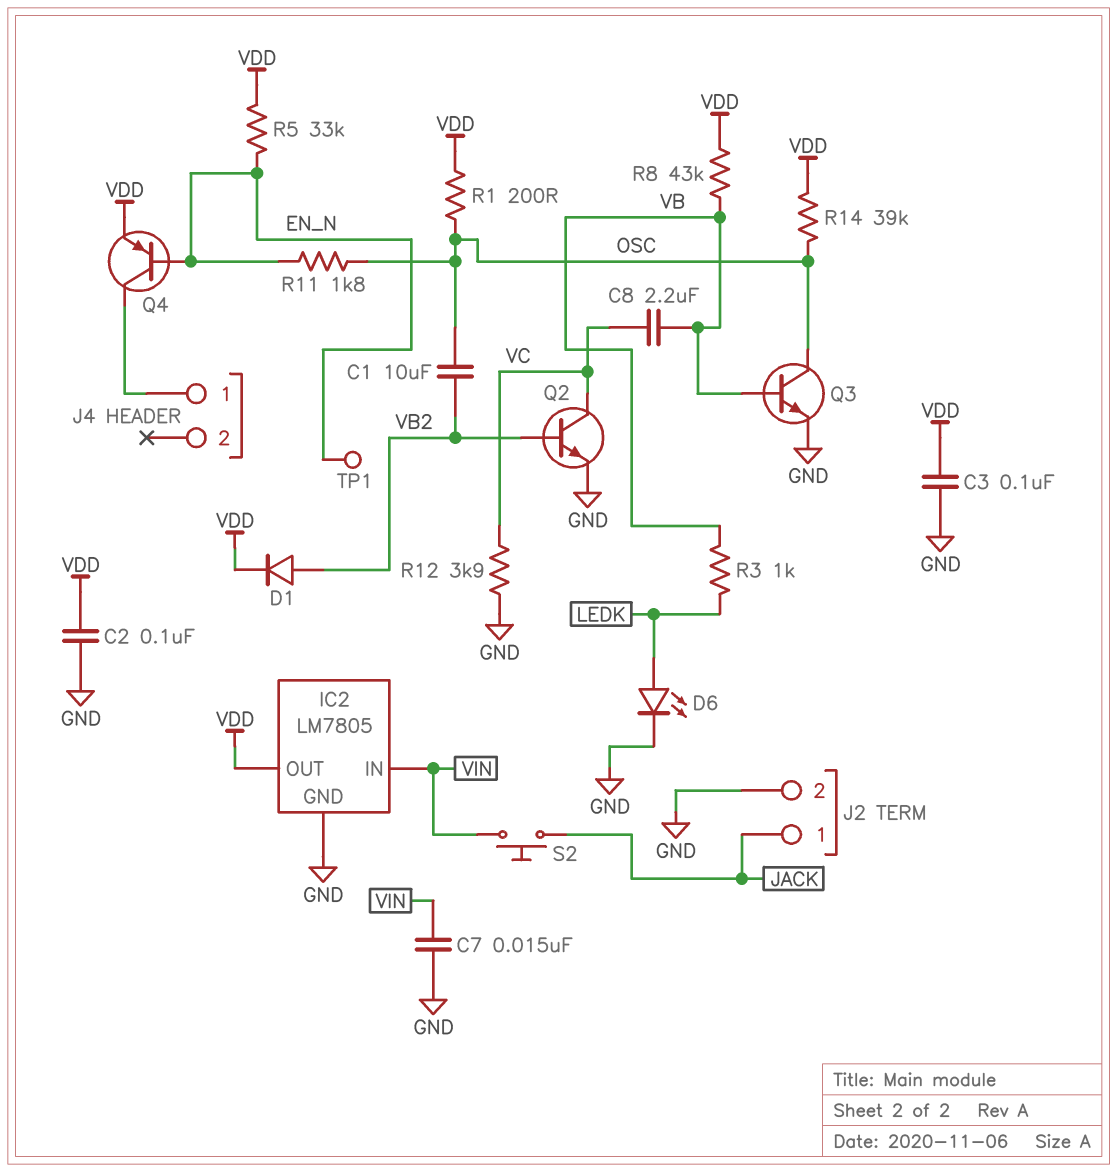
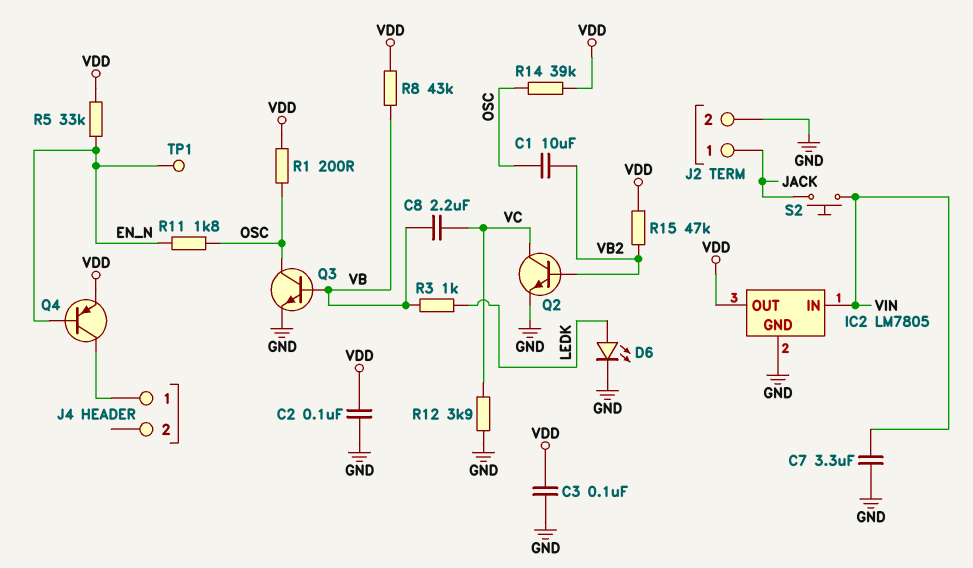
C7: 15nF (GND, VIN) -> 3.3uF (GND, VIN)
D1: diode (A VB2, K VDD) -> none
R15: none -> 47k (VB2, VDD)

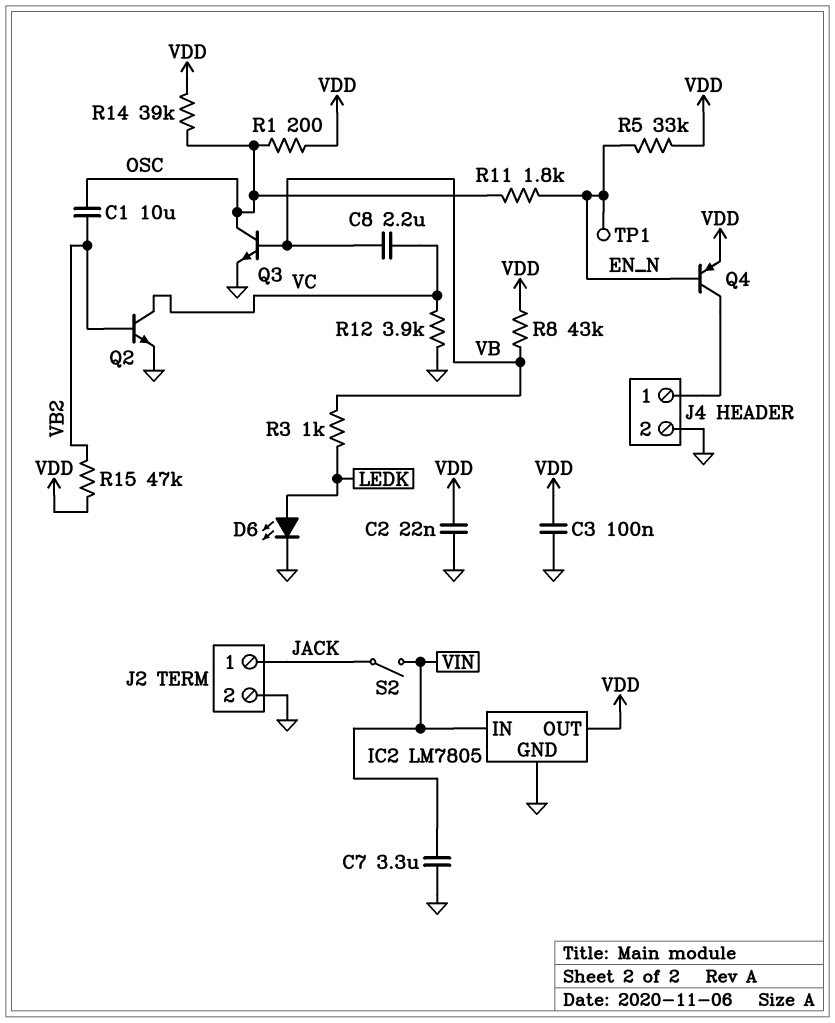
C2: 100nF (GND, VDD) -> 22nF (GND, VDD)
J4 pin 2: none -> GND
S2: button (JACK, VIN) -> switch (JACK, VIN)

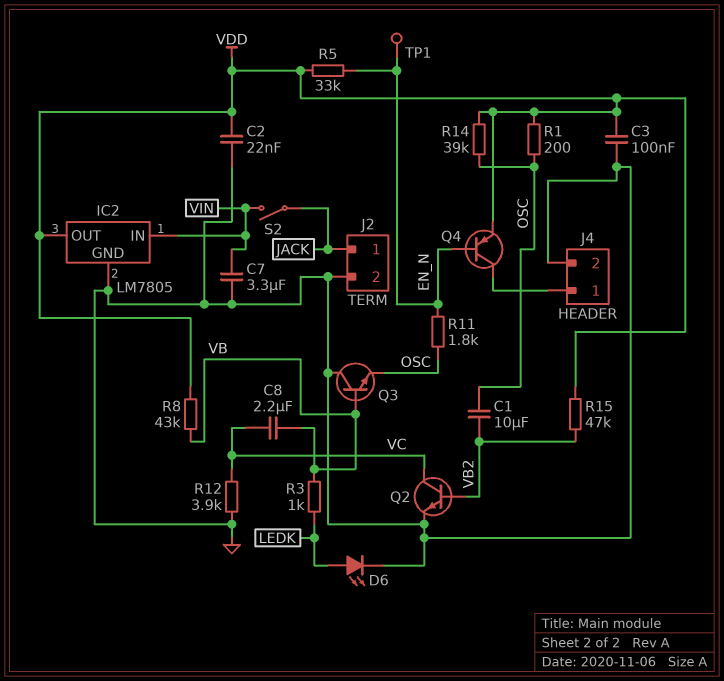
Q3: NPN (B VB, C OSC, E GND) -> NPN (B VB, C GND, E OSC)

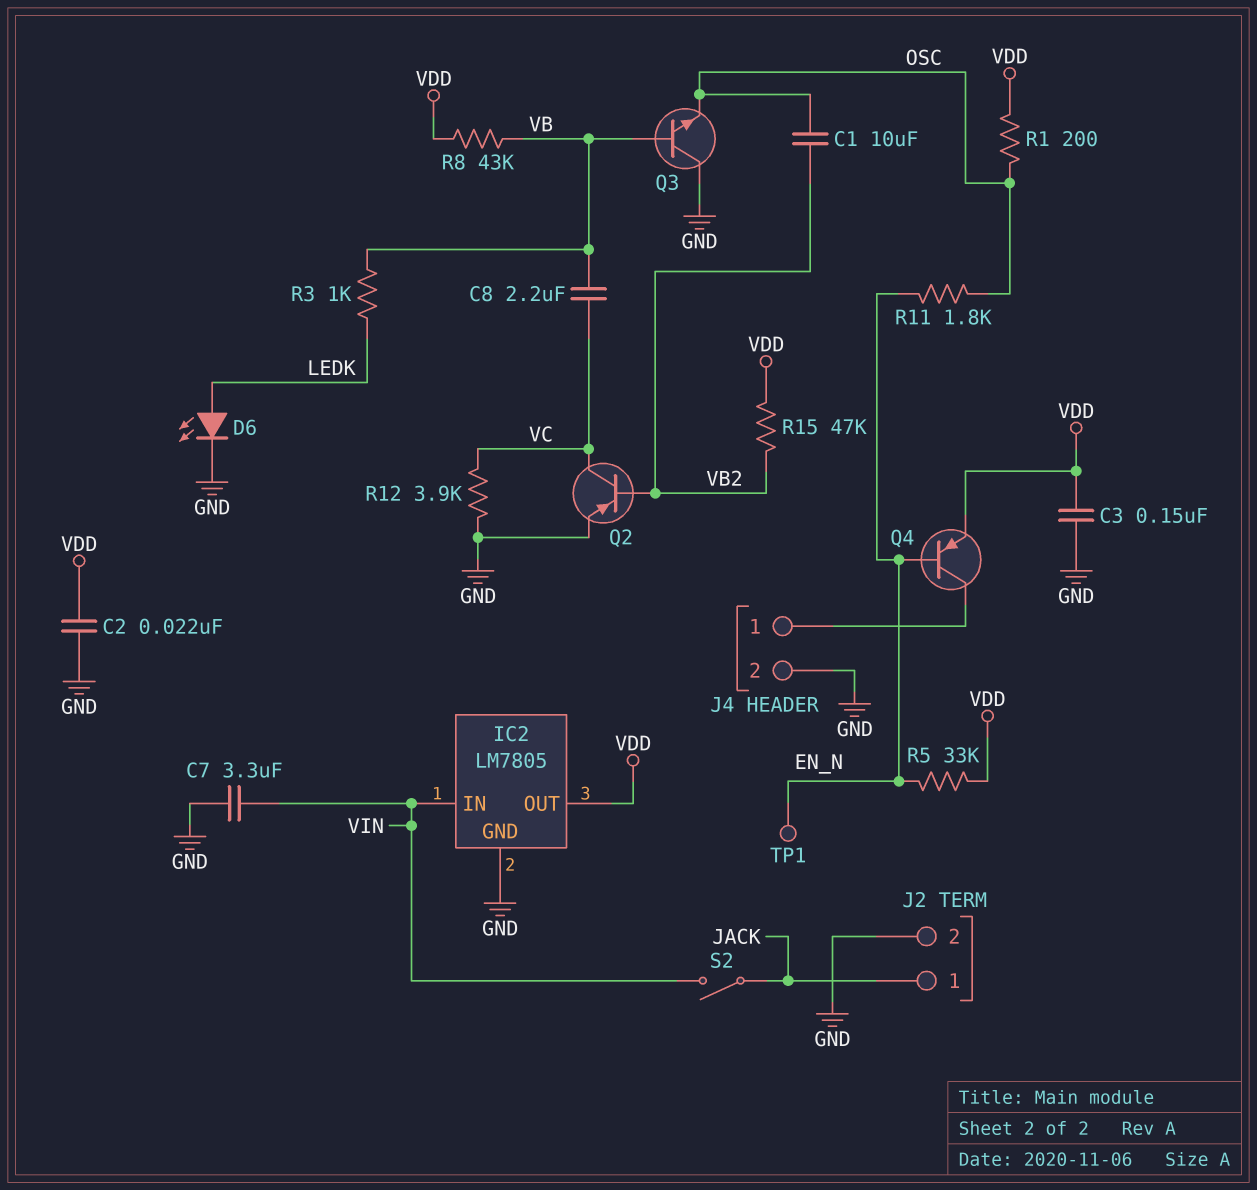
C3: 100nF (GND, VDD) -> 150nF (GND, VDD)
Q2: NPN (B VB2, C VC, E GND) -> PNP (B VB2, C VC, E GND)
R14: 39k (OSC, VDD) -> none

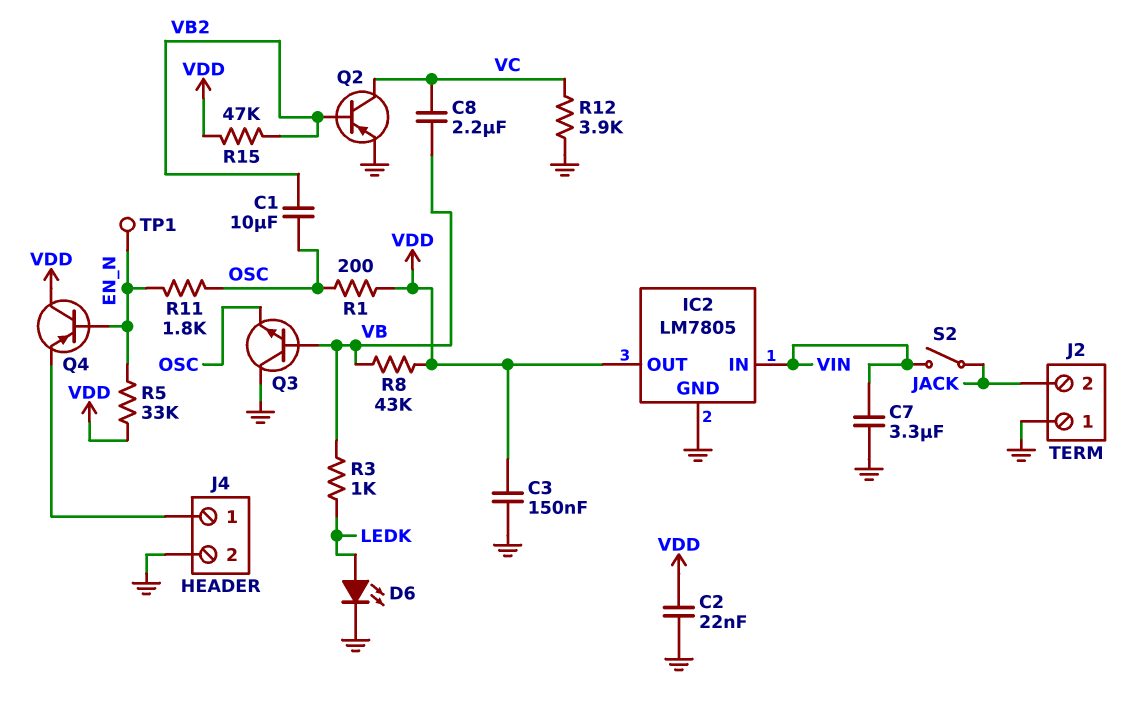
J2 pin 1: JACK -> GND
J2 pin 2: GND -> JACK
Q4: PNP (B EN_N, C J4/1, E VDD) -> PNP (B EN_N, C VDD, E J4/1)

